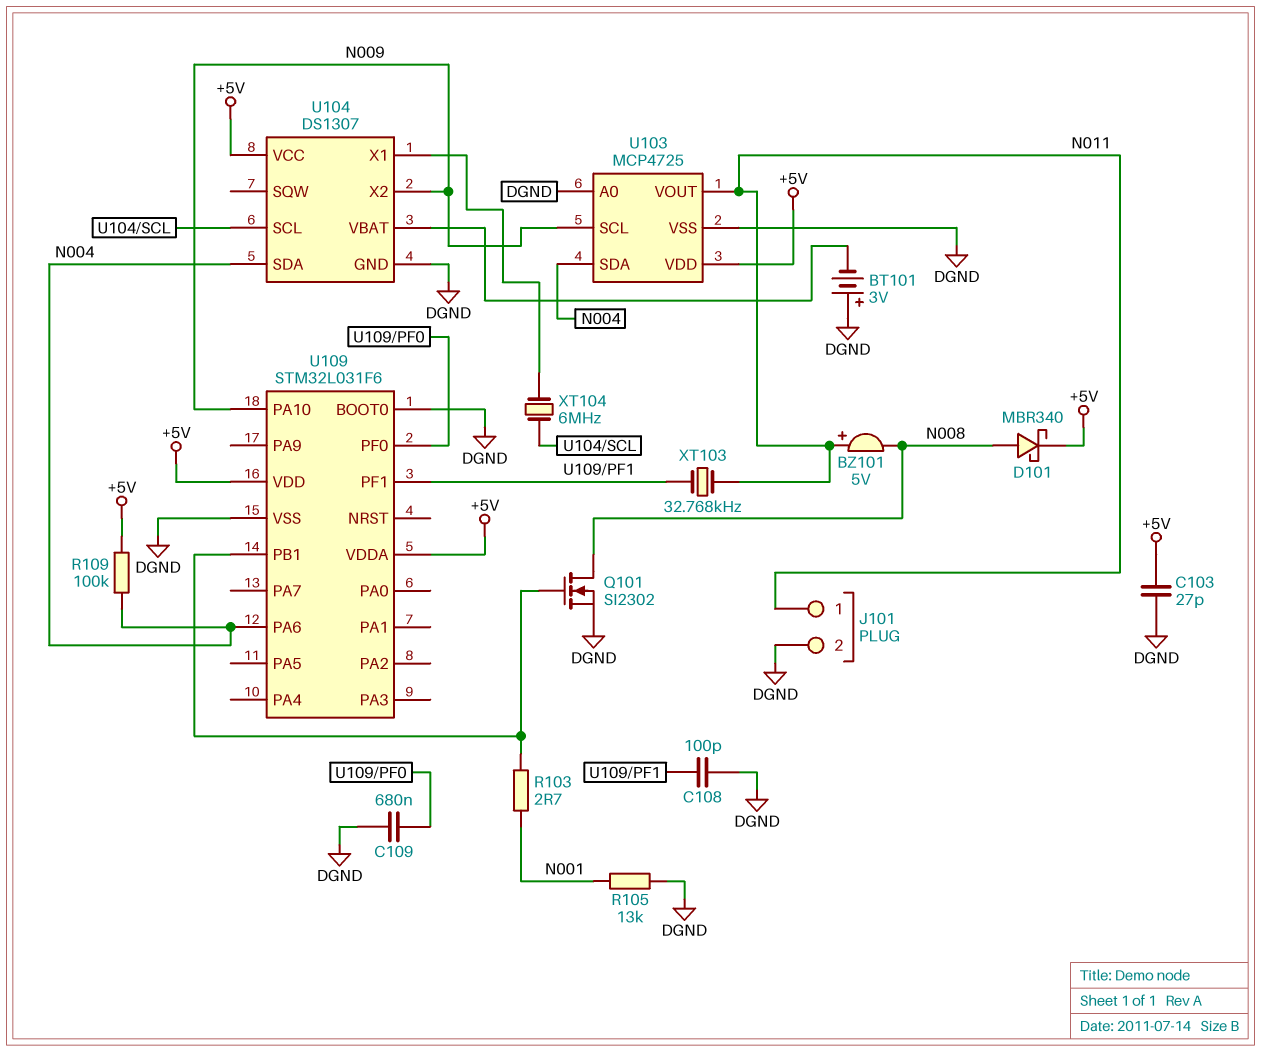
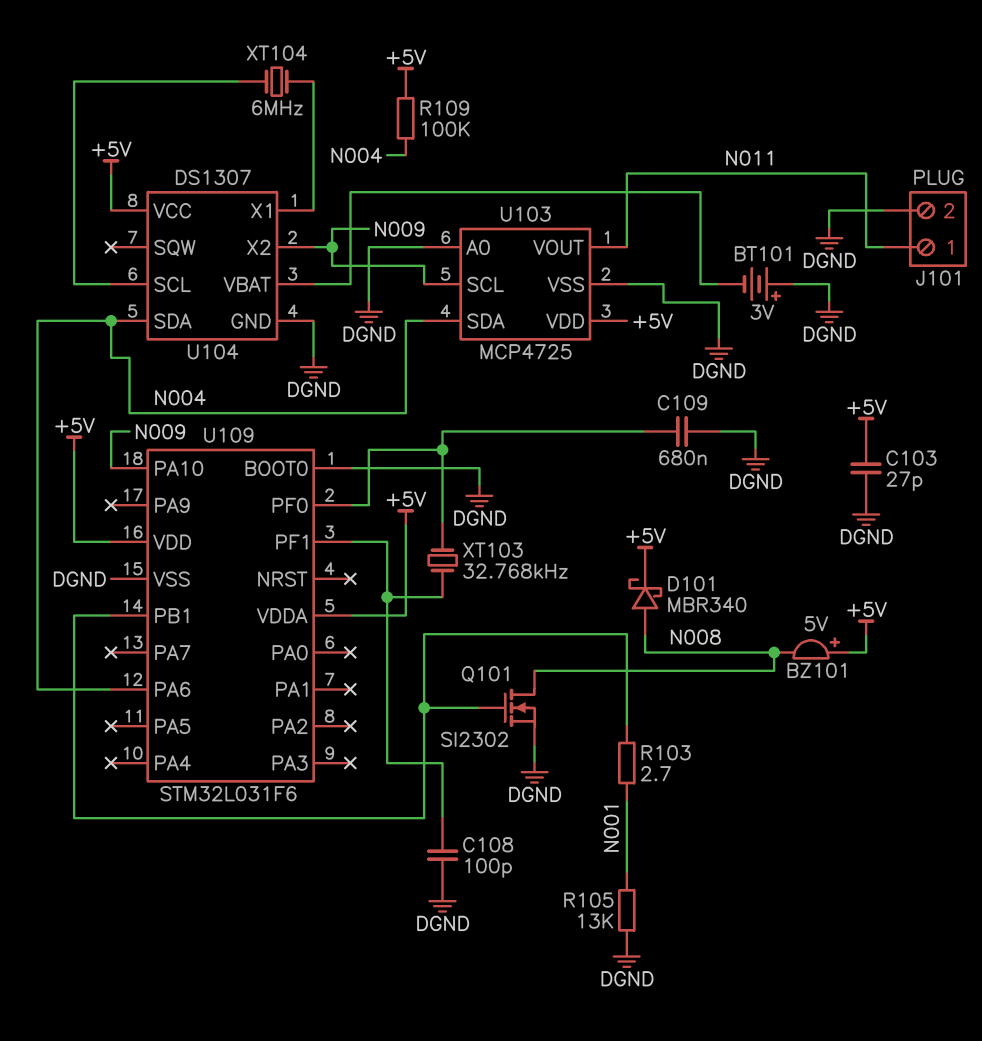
BZ101: buzzer 5V (plus N011, minus N008) -> buzzer 5V (plus +5V, minus N008)
XT103: 32.768kHz (N011, U109/PF1) -> 32.768kHz (U109/PF0, U109/PF1)

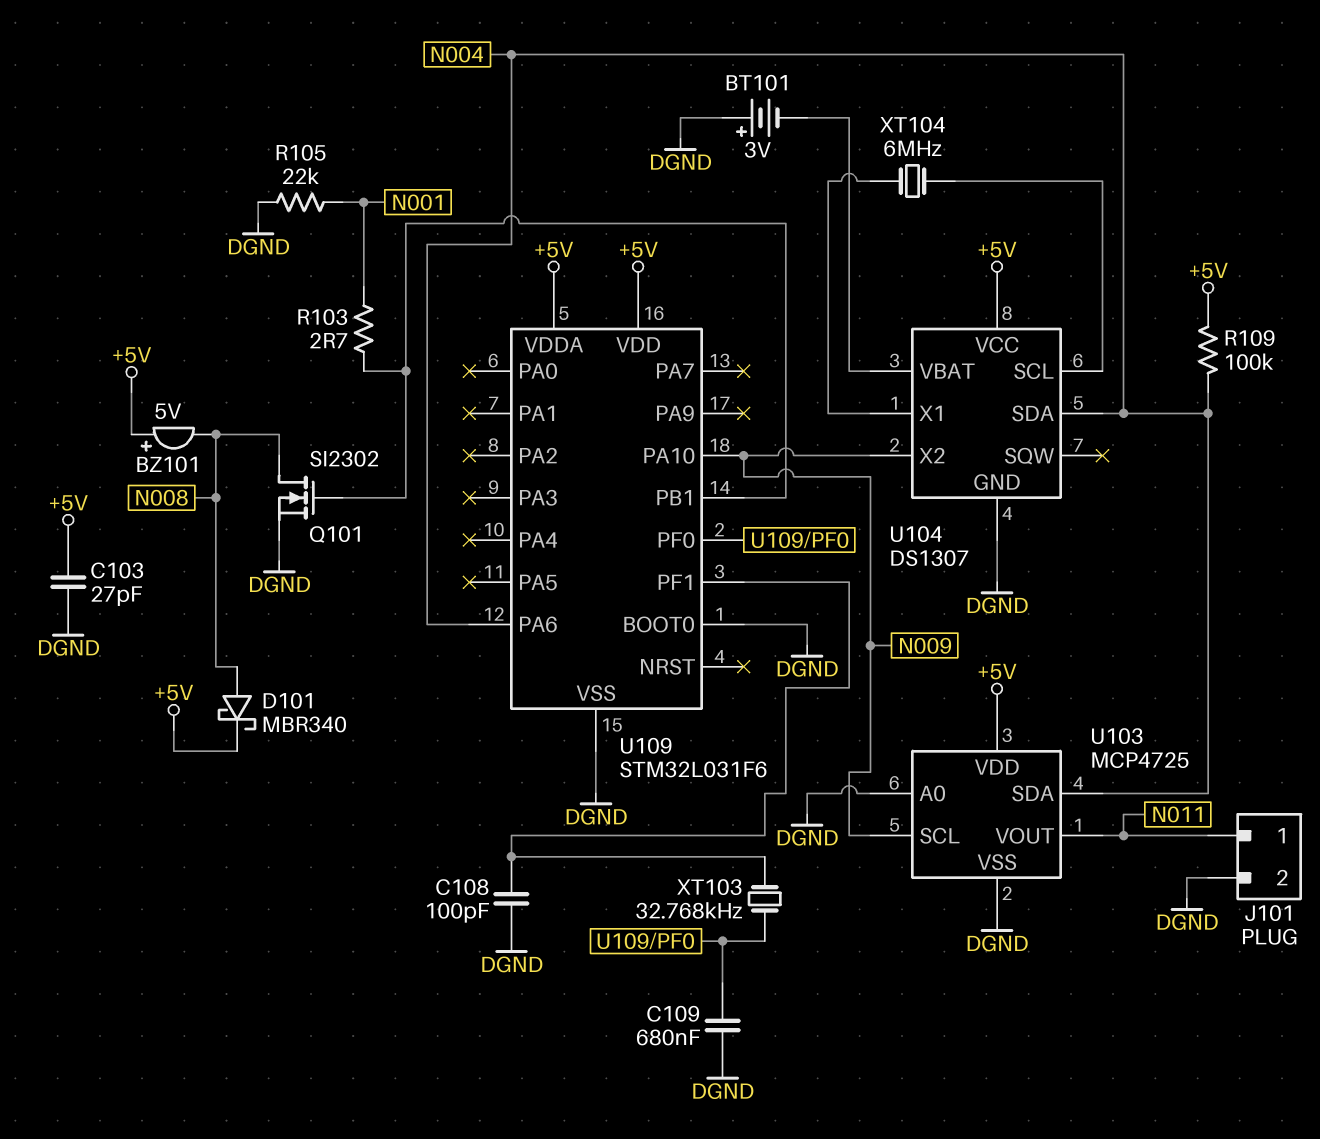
R105: 13k (DGND, N001) -> 22k (DGND, N001)

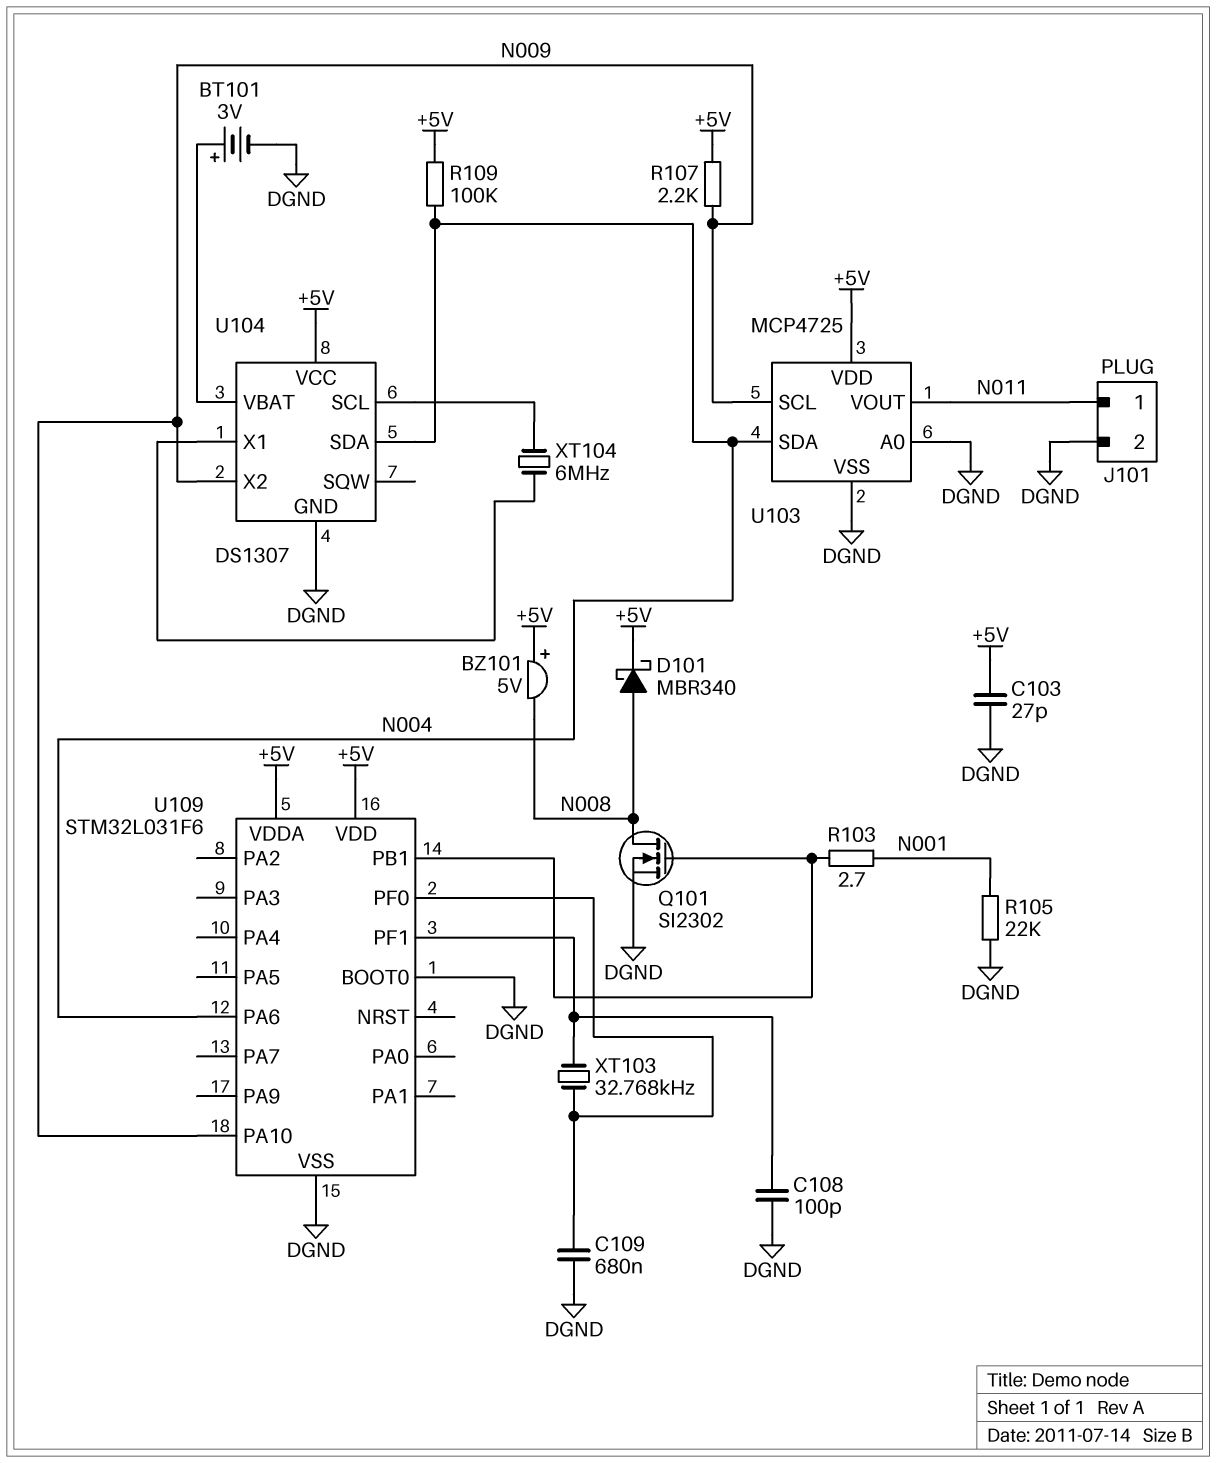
BT101: 3V (plus DGND, minus U104/VBAT) -> 3V (plus U104/VBAT, minus DGND)
R107: none -> 2.2k (+5V, N009)

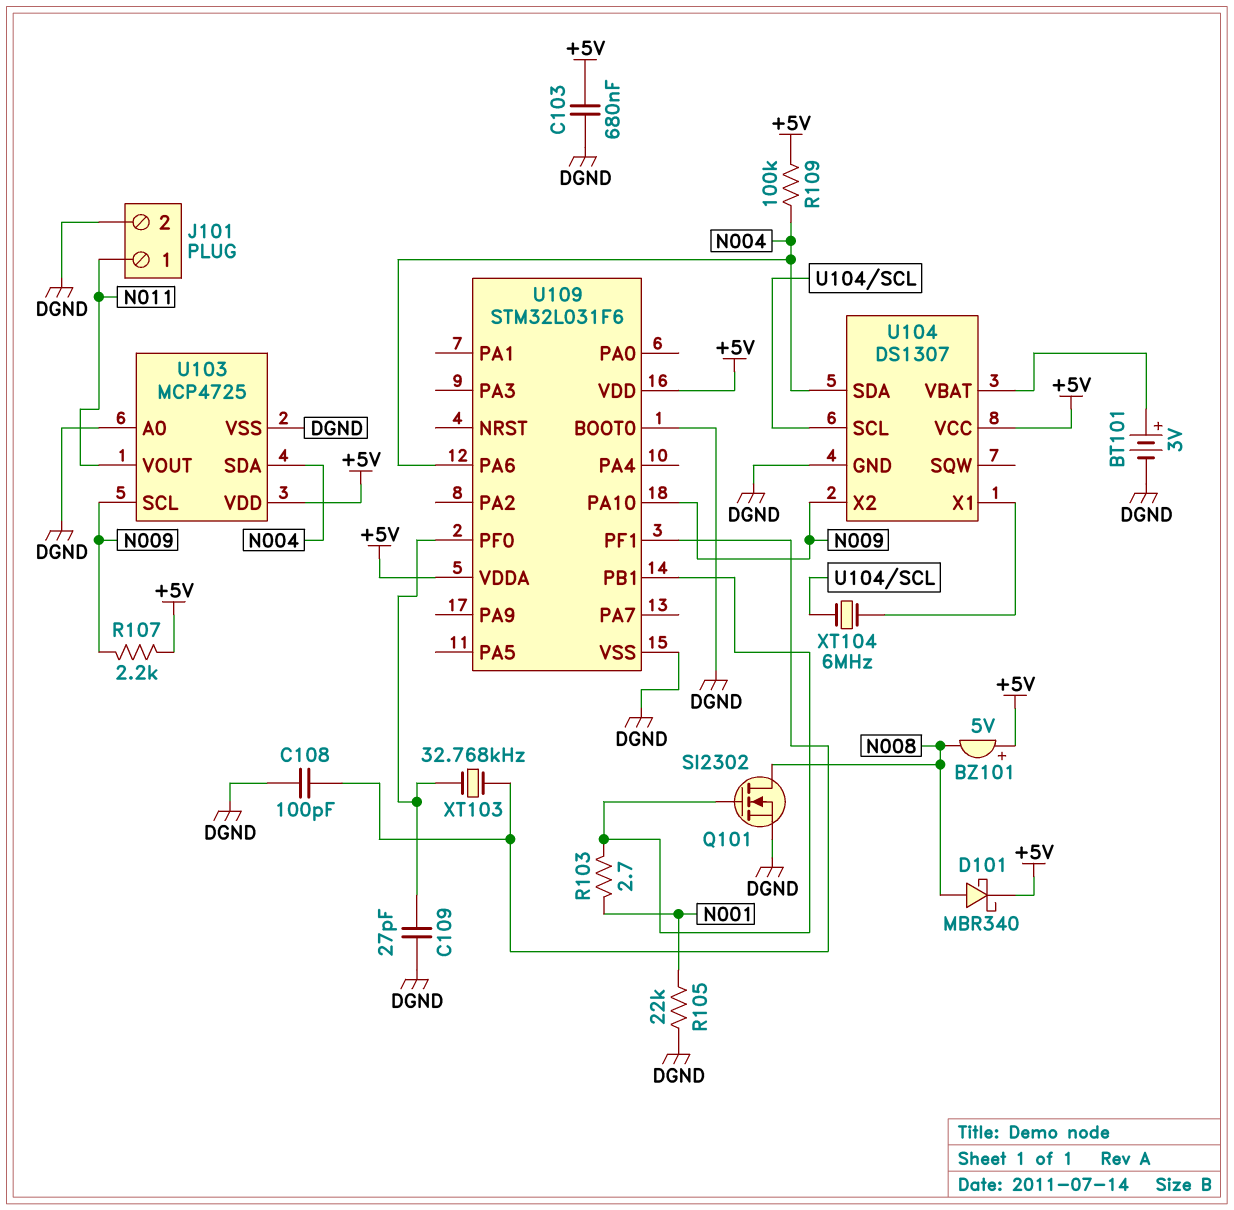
C103: 27pF (+5V, DGND) -> 680nF (+5V, DGND)
C109: 680nF (DGND, U109/PF0) -> 27pF (DGND, U109/PF0)

